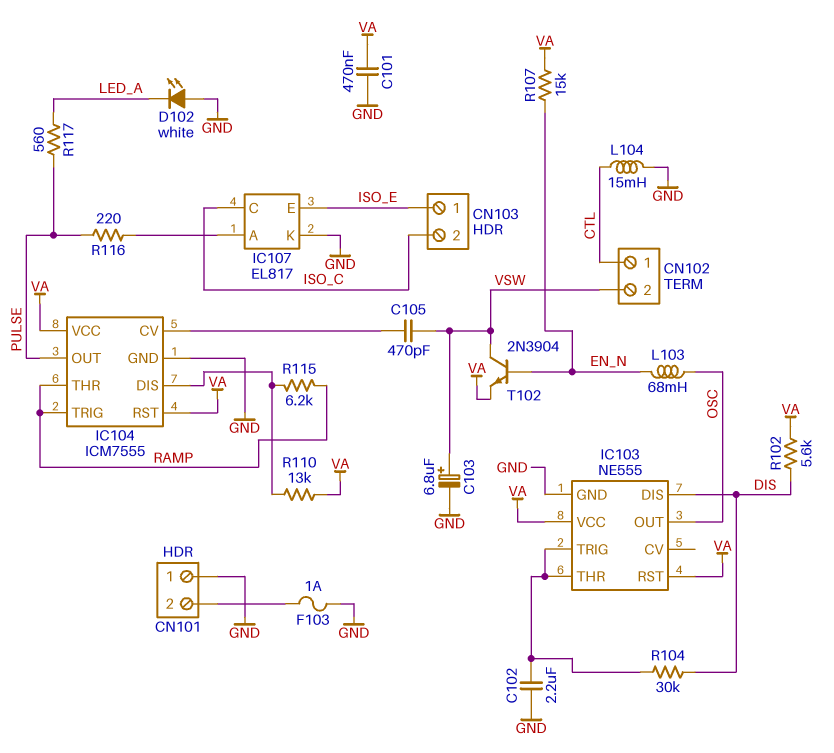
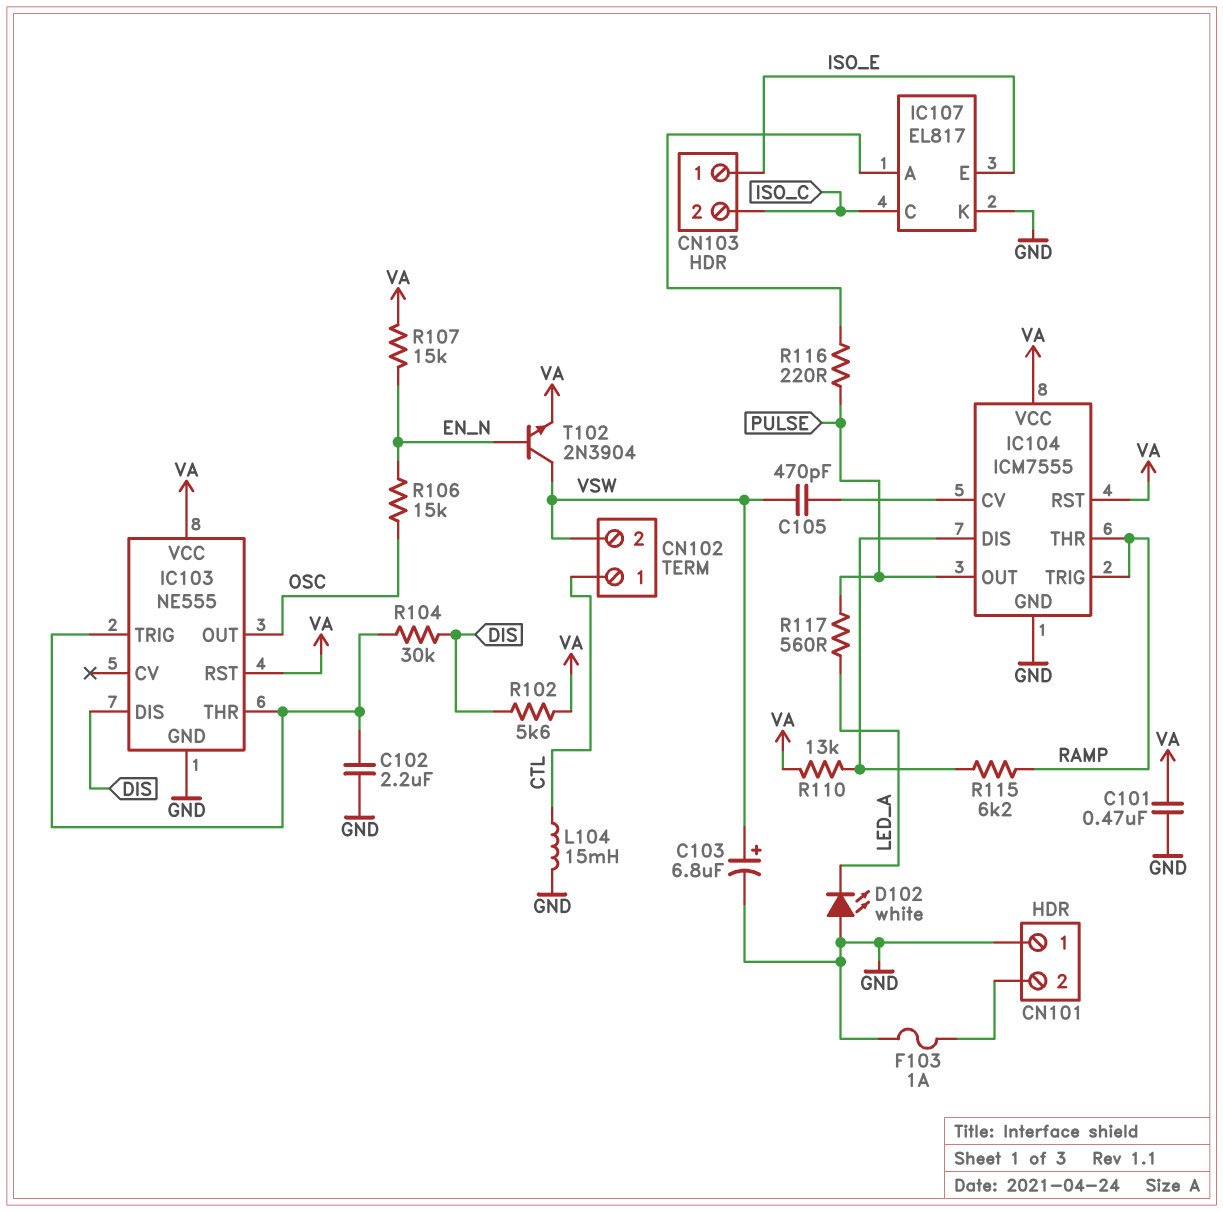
L103: 68mH (EN_N, OSC) -> none
R106: none -> 15k (EN_N, OSC)

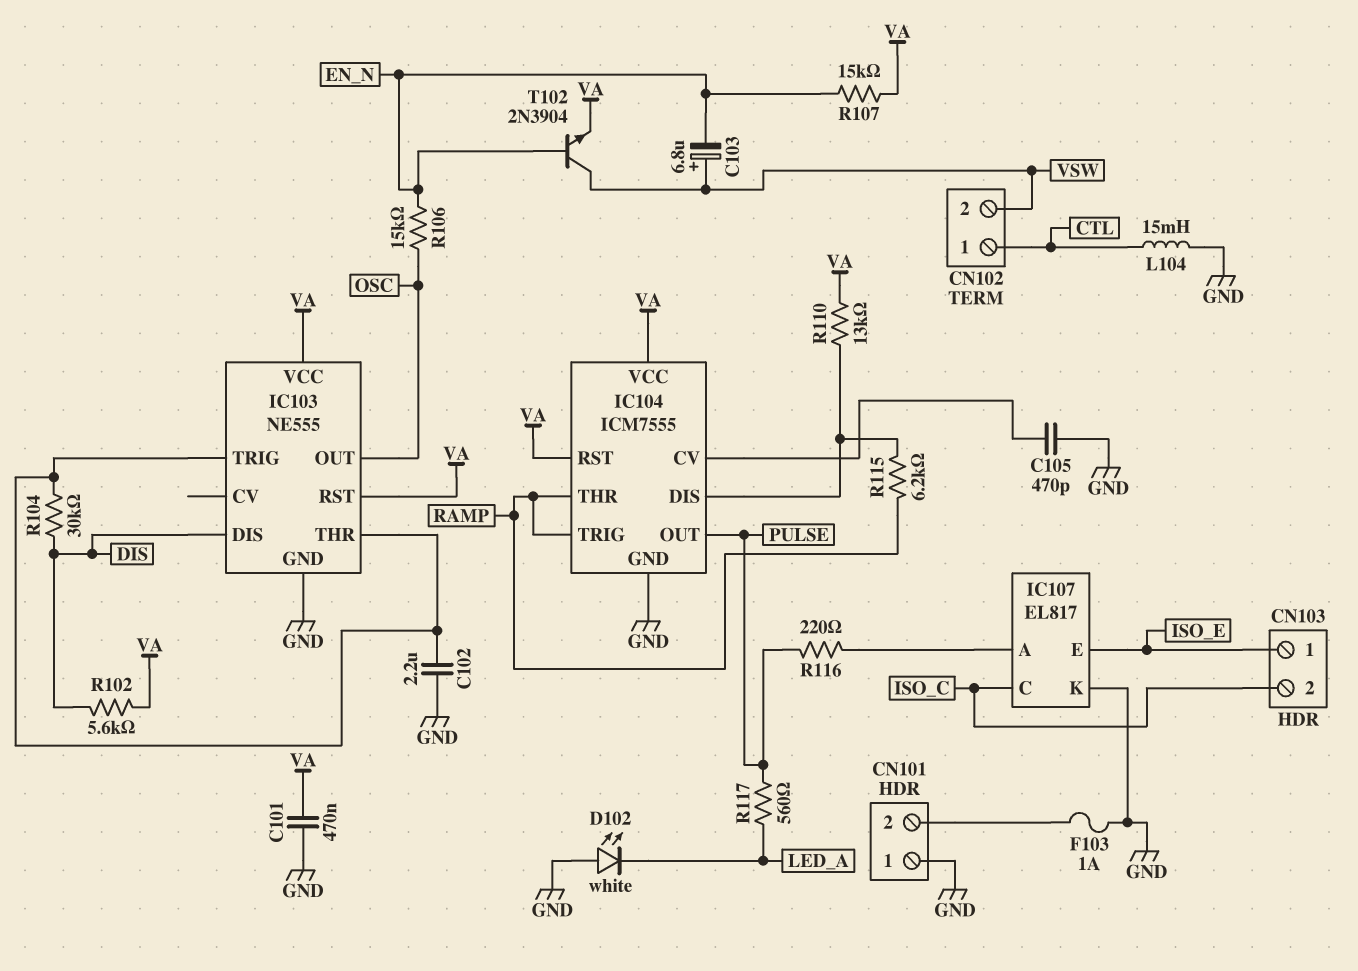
C103: 6.8uF (plus VSW, minus GND) -> 6.8uF (plus VSW, minus EN_N)
C105: 470pF (IC104/CV, VSW) -> 470pF (GND, IC104/CV)

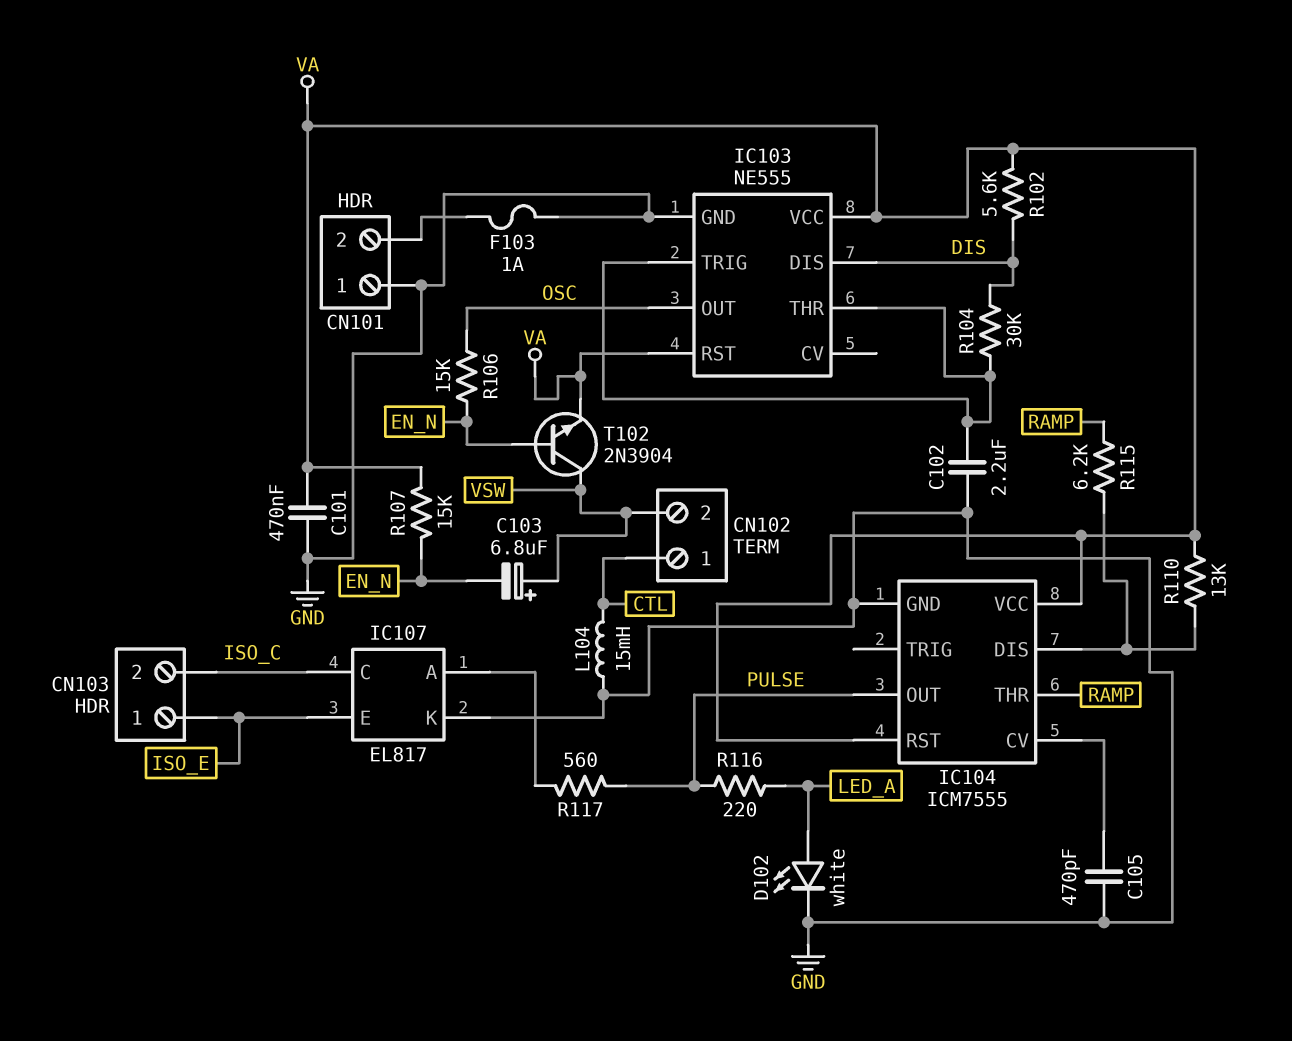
D102: LED white (A GND, K LED_A) -> LED white (A LED_A, K GND)
IC104 pin TRIG: RAMP -> none
R116: 220 (IC107/A, PULSE) -> 220 (LED_A, PULSE)
R117: 560 (LED_A, PULSE) -> 560 (IC107/A, PULSE)

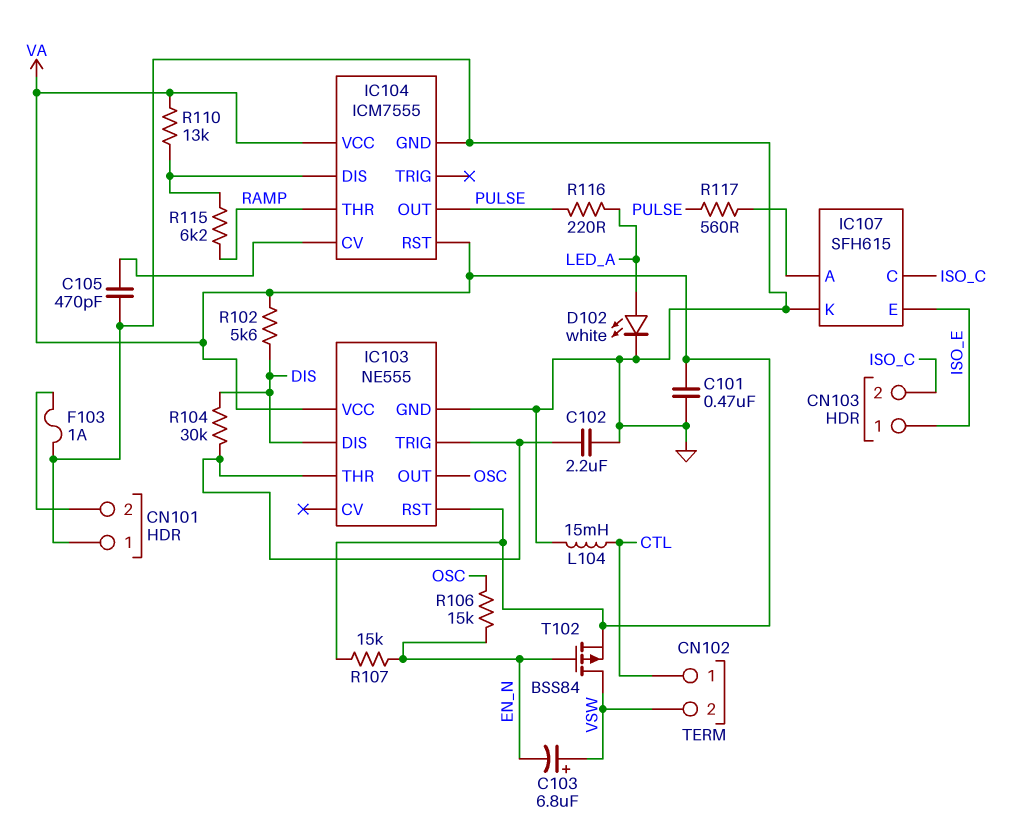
IC107: EL817 -> SFH615
T102: NPN 2N3904 (B EN_N, C VSW, E VA) -> PMOS BSS84 (G EN_N, D VSW, S VA)

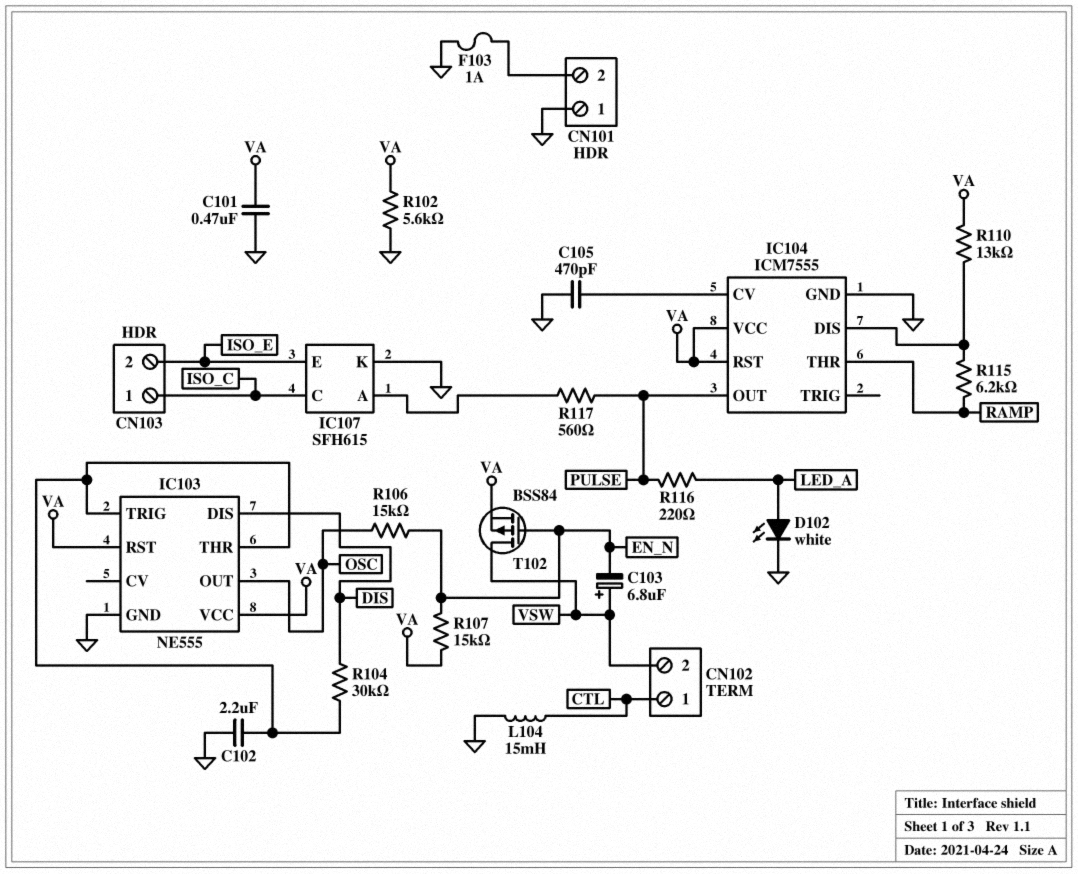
CN103 pin 1: ISO_E -> ISO_C
CN103 pin 2: ISO_C -> ISO_E
R102: 5.6k (DIS, VA) -> 5.6k (GND, VA)

